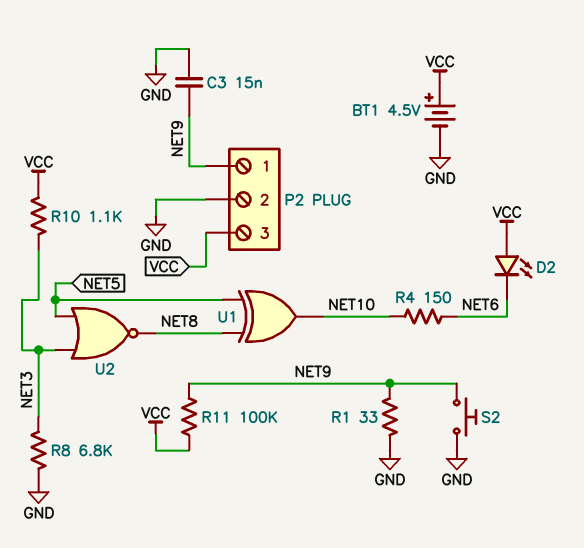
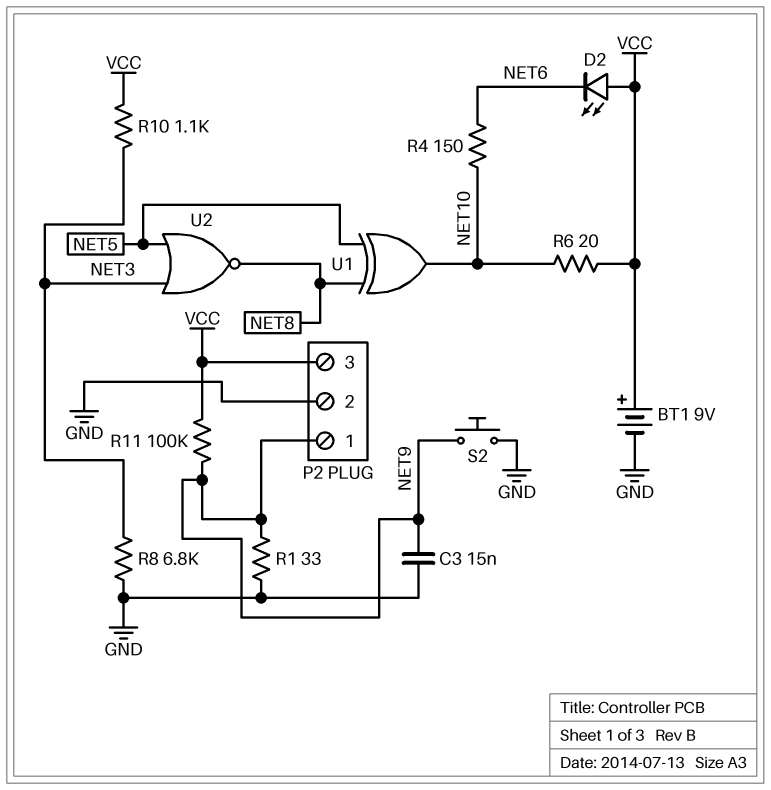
BT1: 4.5V (plus VCC, minus GND) -> 9V (plus VCC, minus GND)
R6: none -> 20 (NET10, VCC)

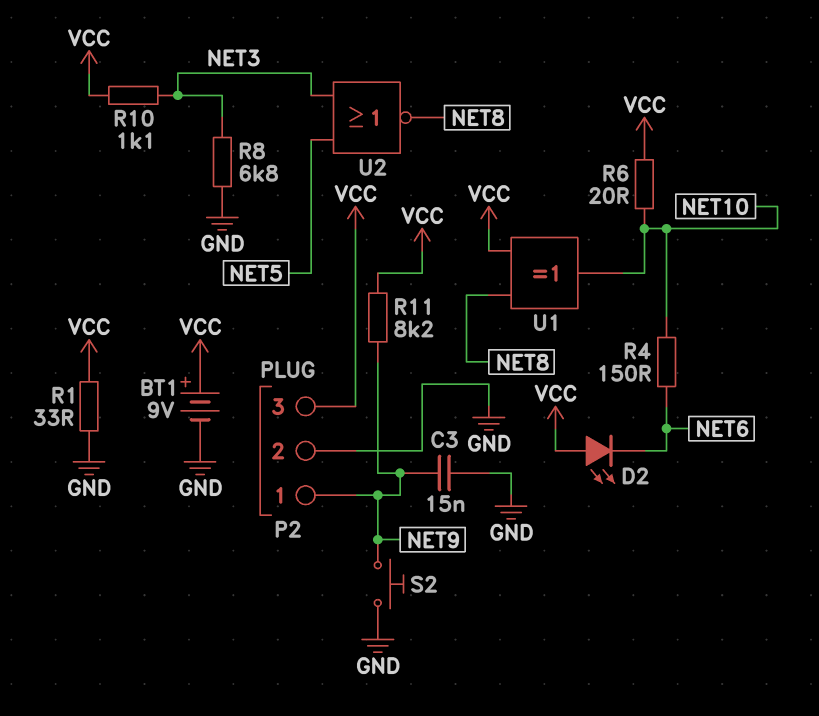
R1: 33 (GND, NET9) -> 33 (GND, VCC)
R11: 100k (NET9, VCC) -> 8.2k (NET9, VCC)
U1: XOR (in NET5, in NET8, out NET10) -> XOR (in NET8, in VCC, out NET10)

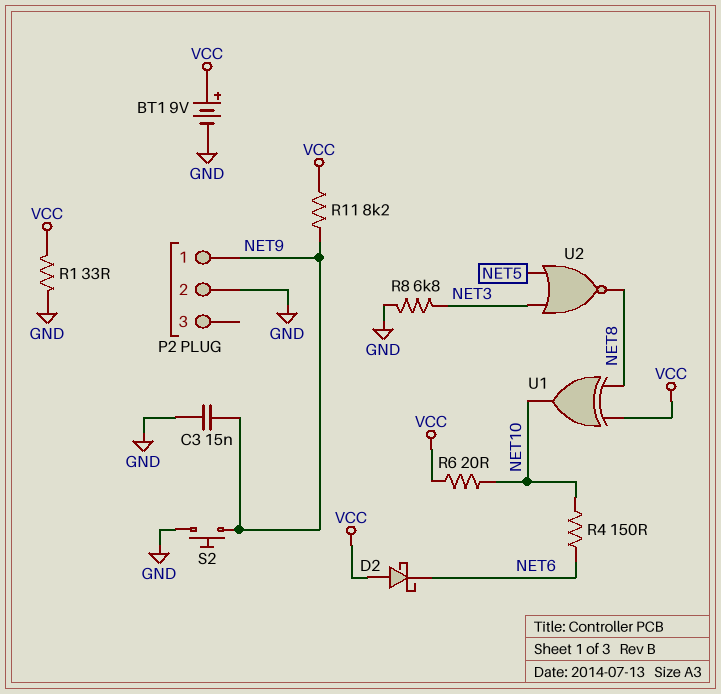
D2: LED (A VCC, K NET6) -> schottky (A VCC, K NET6)
P2 pin 3: VCC -> none
R10: 1.1k (NET3, VCC) -> none

